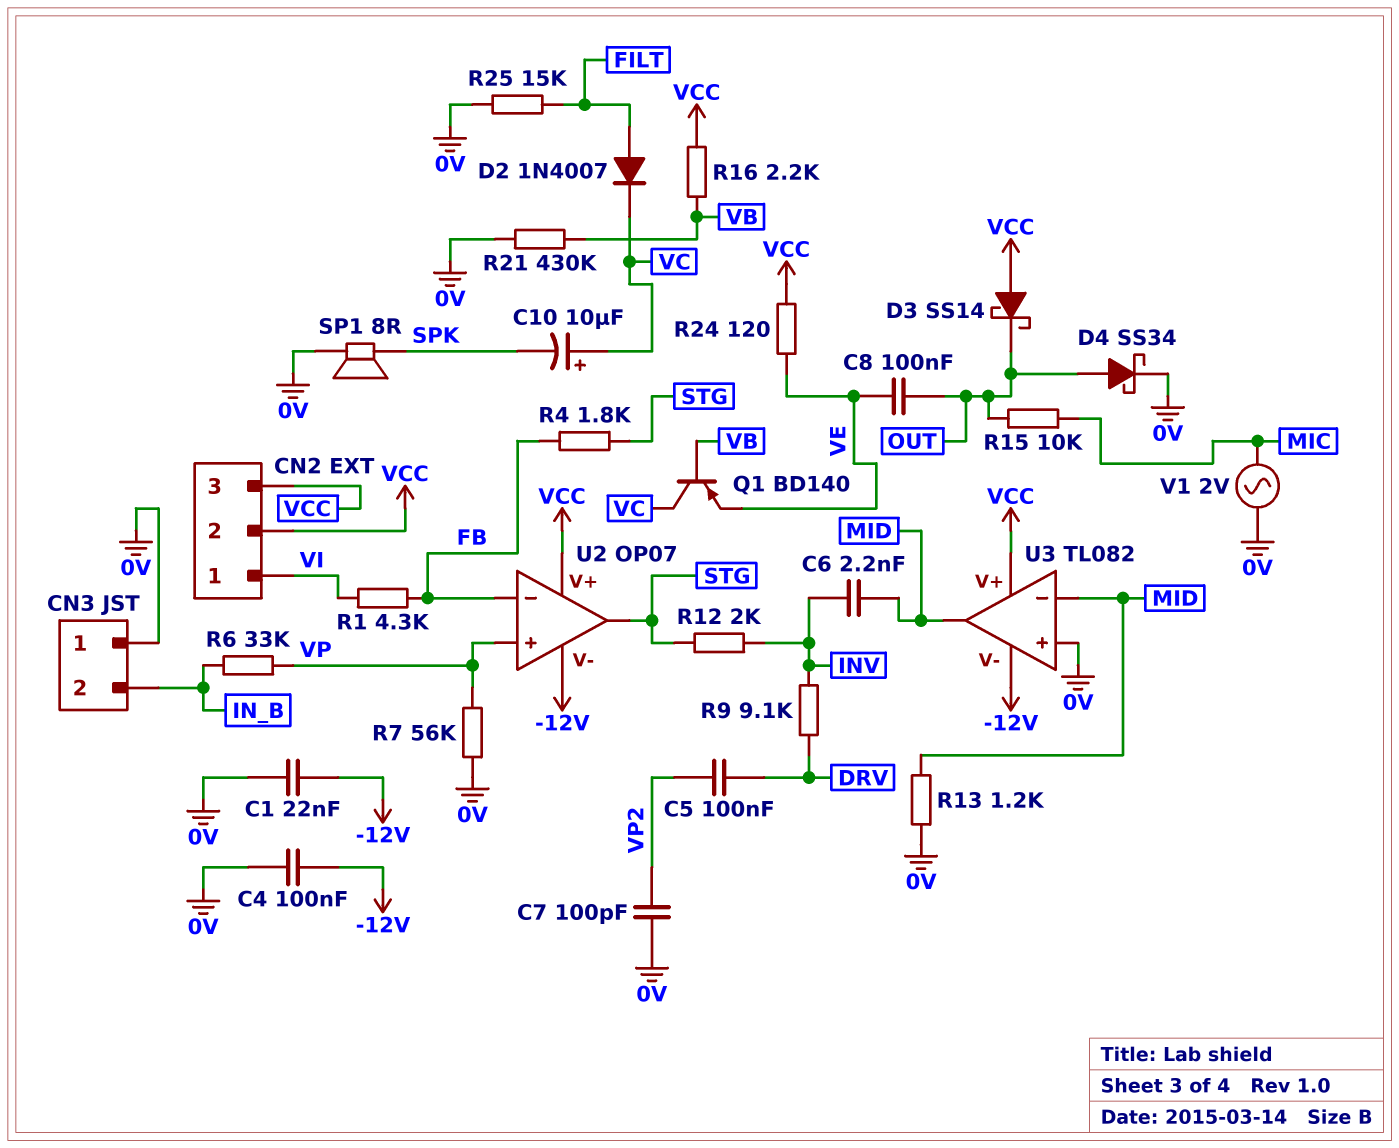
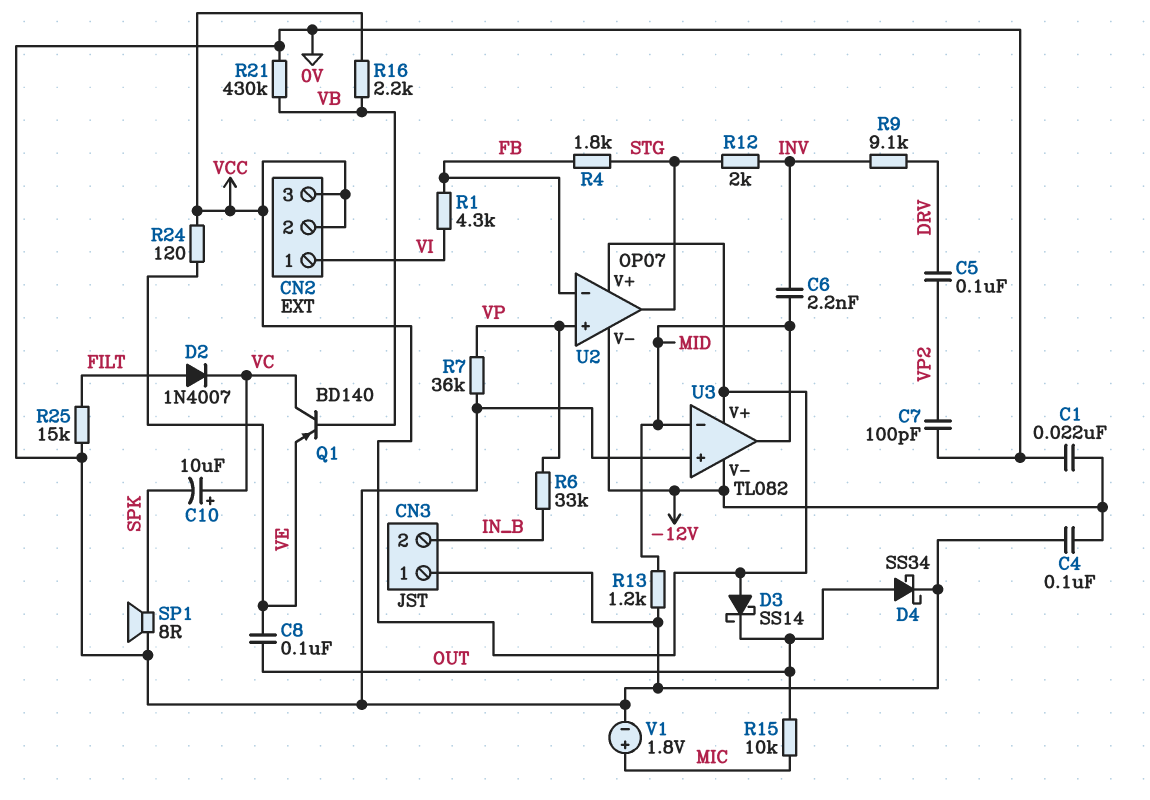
R7: 56k (0V, VP) -> 36k (0V, VP)
V1: AC 2V (0V, MIC) -> 1.8V (plus MIC, minus 0V)

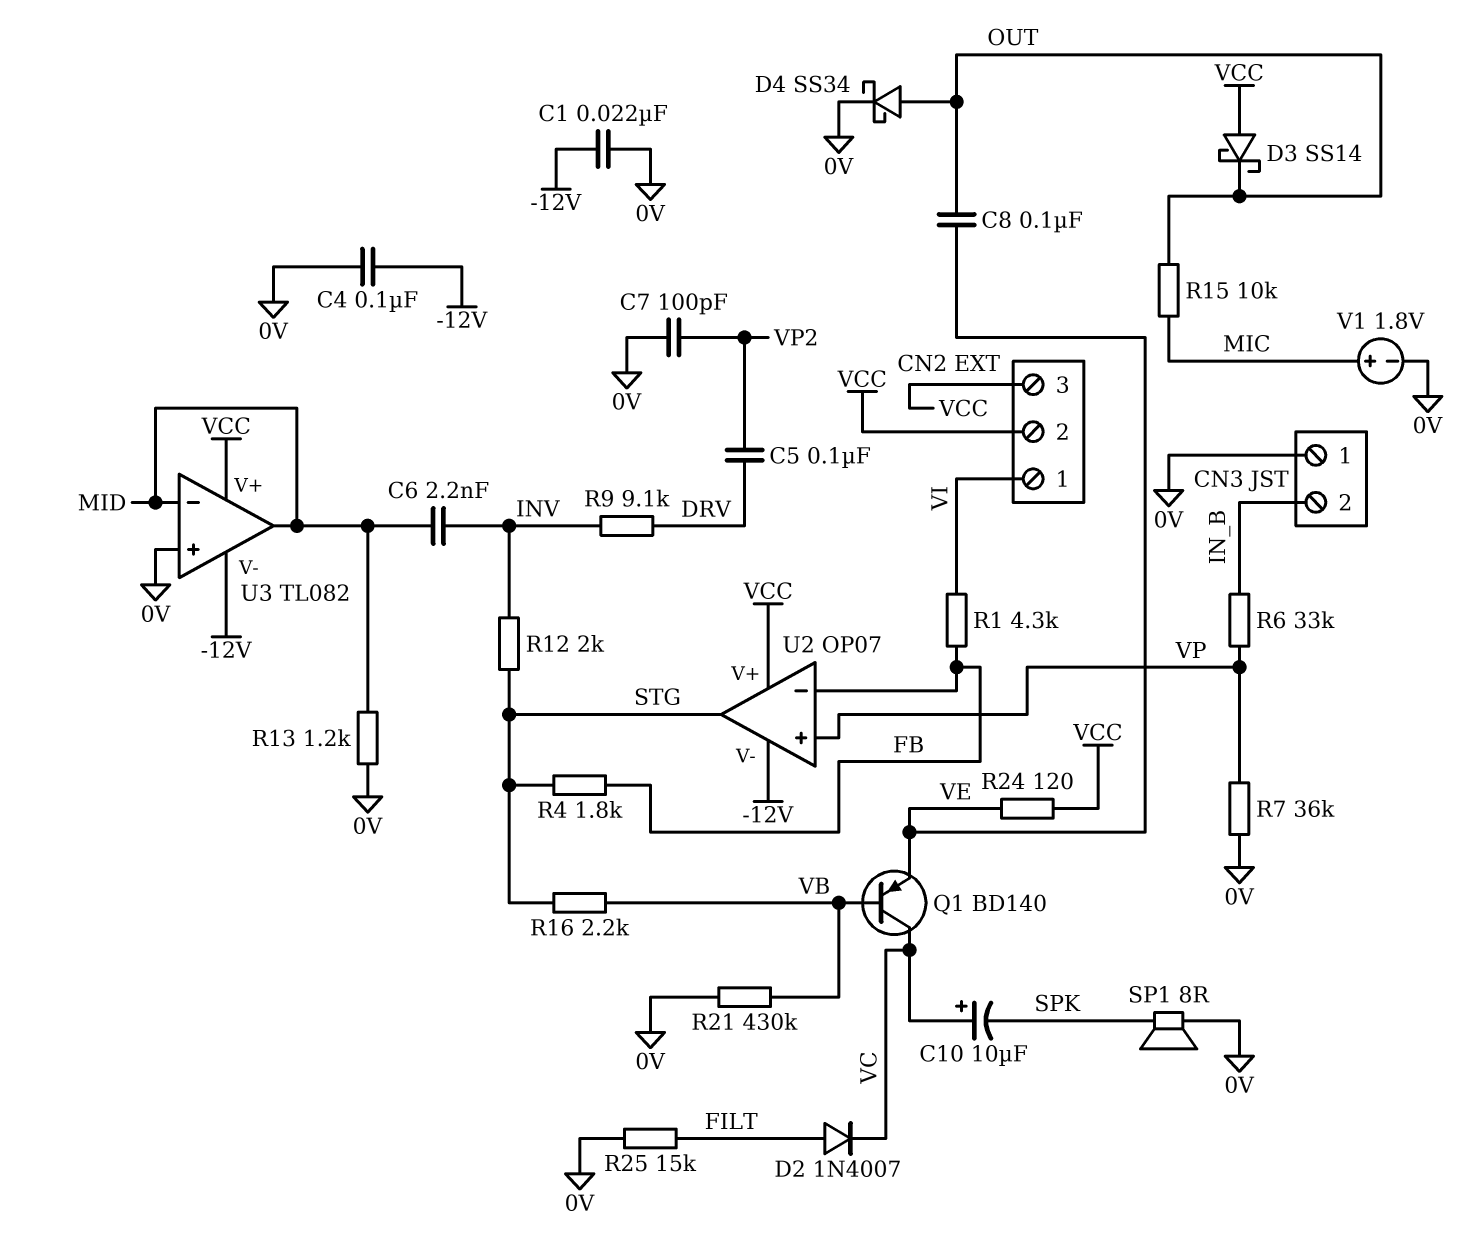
R16: 2.2k (VB, VCC) -> 2.2k (STG, VB)

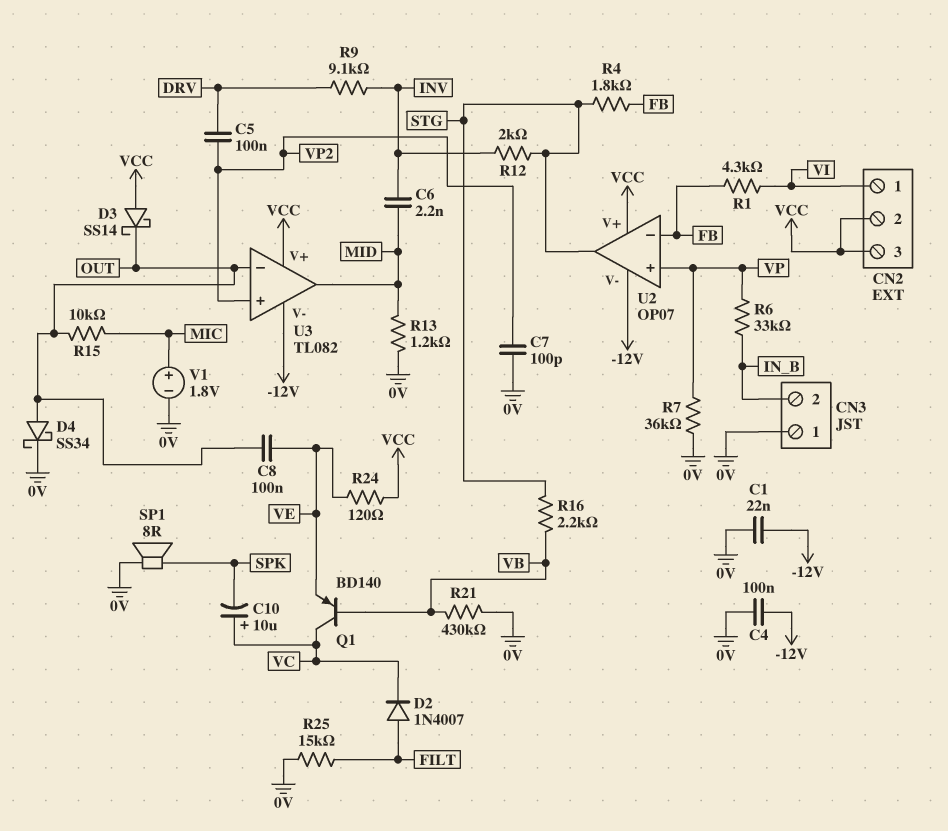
U3 pin in+: 0V -> VP2
U3 pin in-: MID -> OUT

